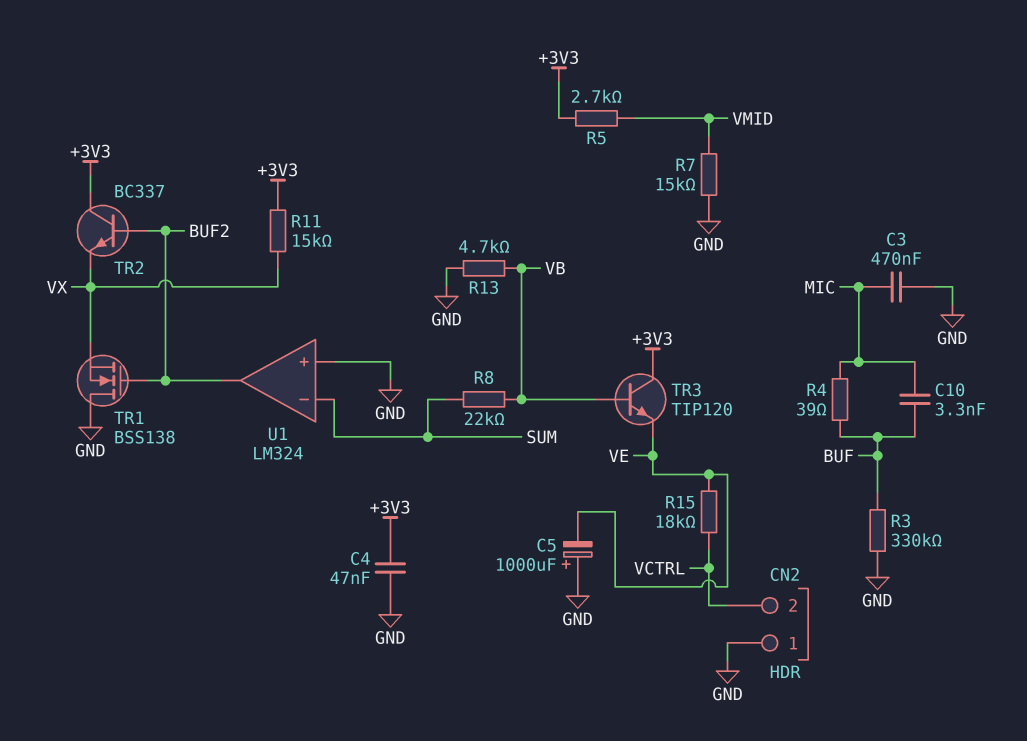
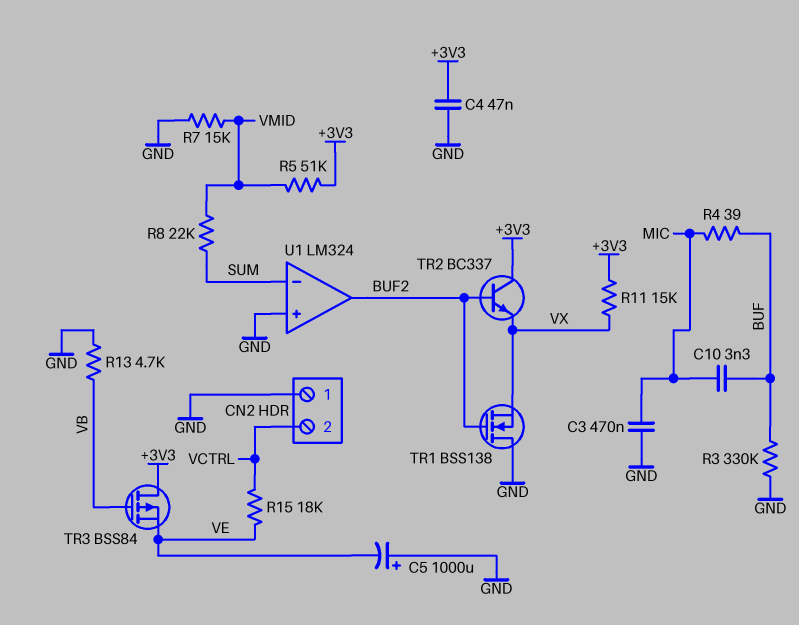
R5: 2.7k (+3V3, VMID) -> 51k (+3V3, VMID)
R8: 22k (SUM, VB) -> 22k (SUM, VMID)
TR3: NPN TIP120 (B VB, C +3V3, E VE) -> PMOS BSS84 (G VB, D +3V3, S VE)

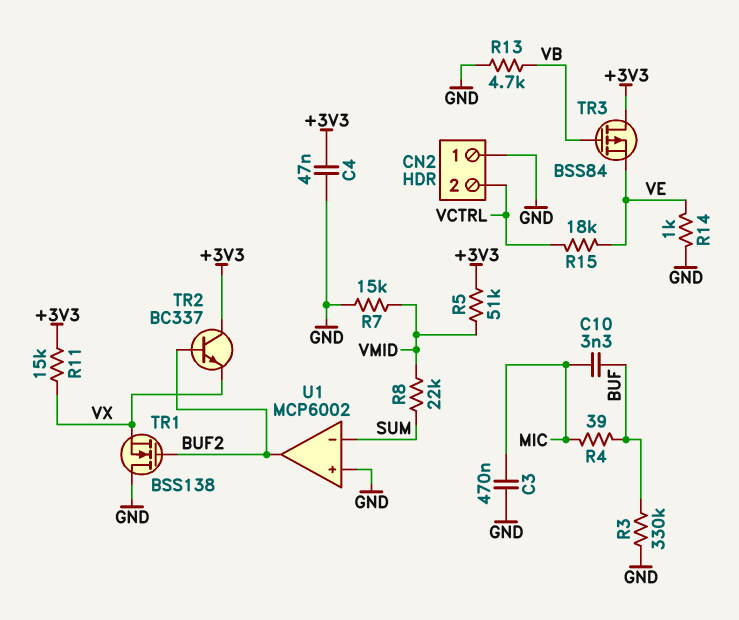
C5: 1000uF (plus GND, minus VE) -> none
R14: none -> 1k (GND, VE)
U1: LM324 -> MCP6002

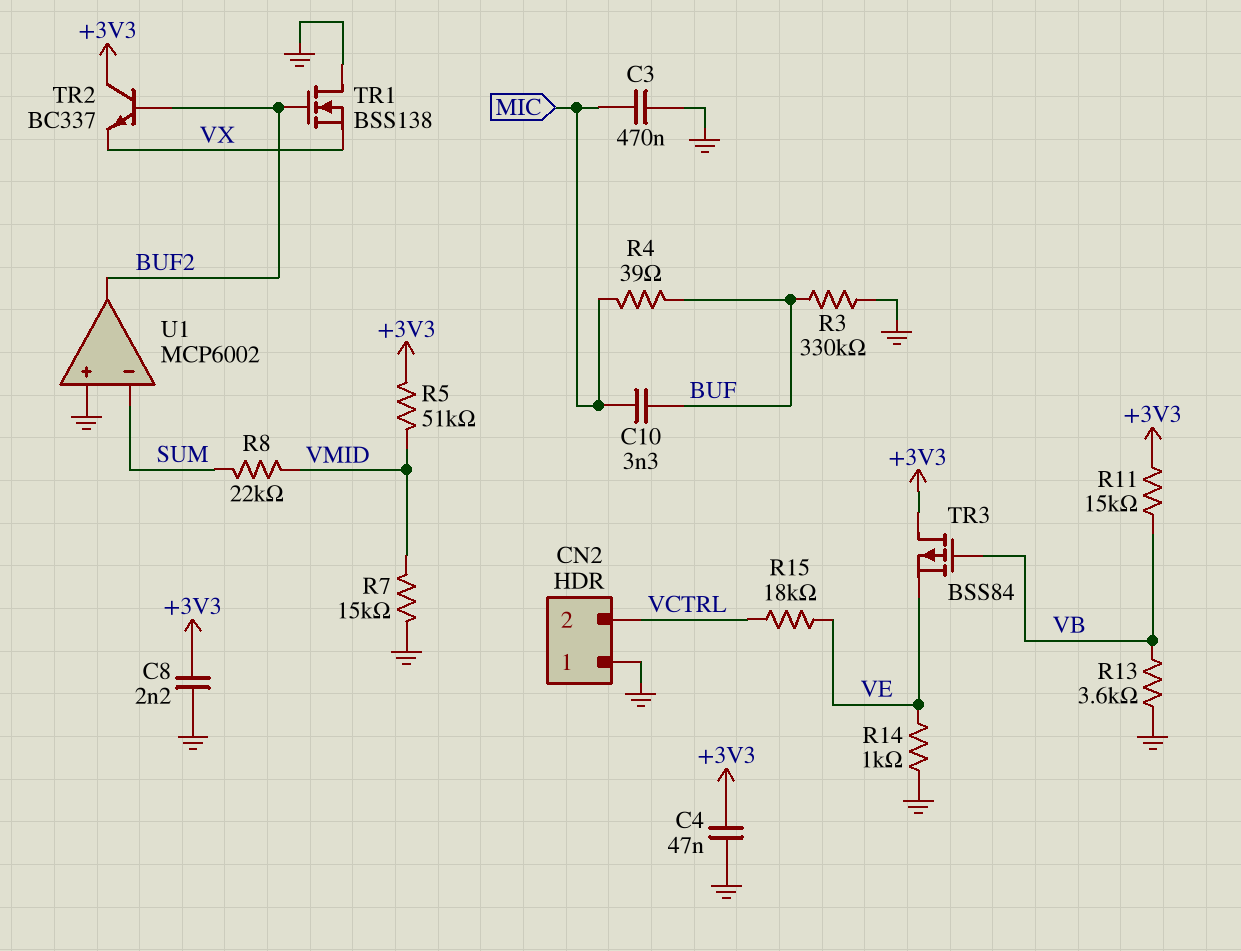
C8: none -> 2.2nF (+3V3, GND)
R11: 15k (+3V3, VX) -> 15k (+3V3, VB)
R13: 4.7k (GND, VB) -> 3.6k (GND, VB)

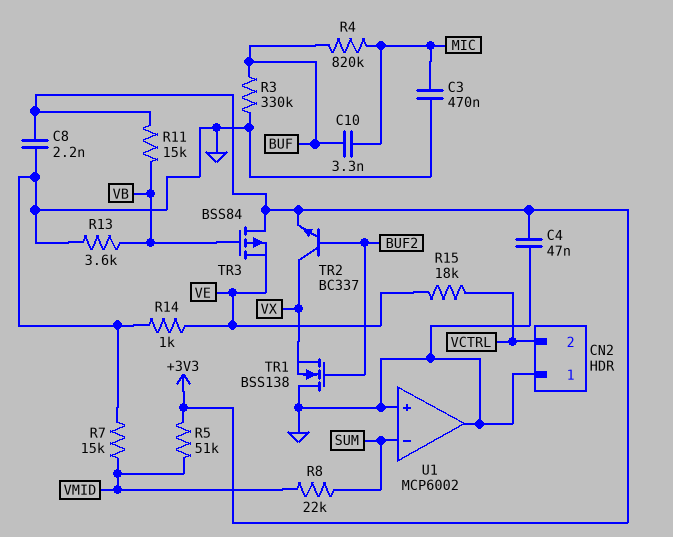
R4: 39 (BUF, MIC) -> 820k (BUF, MIC)
TR2: NPN BC337 (B BUF2, C +3V3, E VX) -> NPN BC337 (B BUF2, C VX, E +3V3)
U1 pin out: BUF2 -> GND

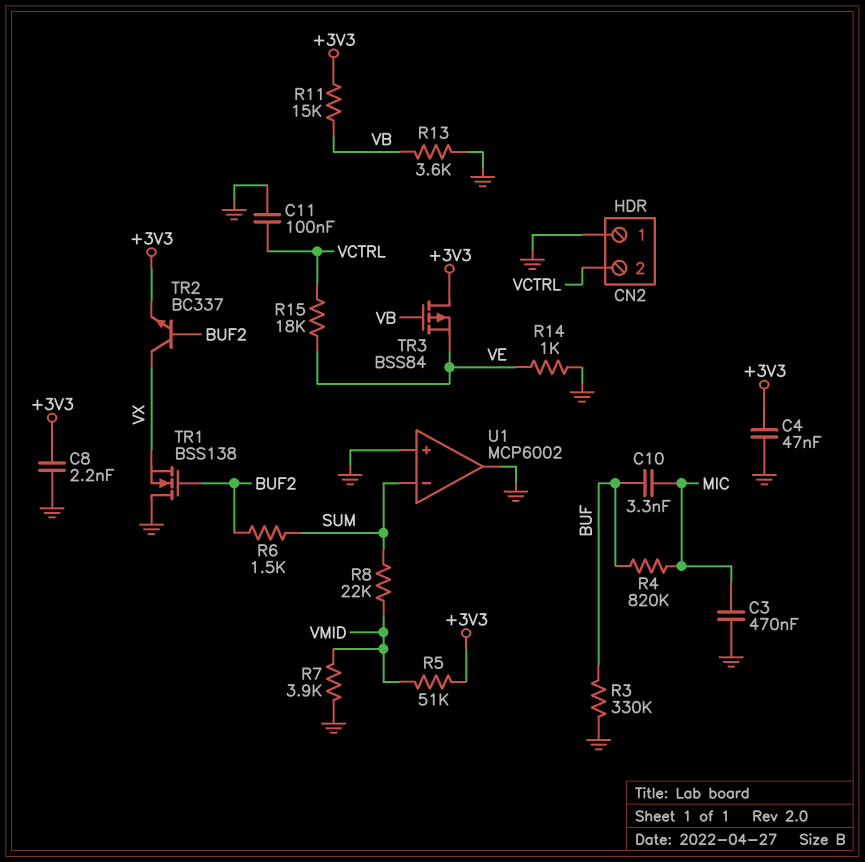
C11: none -> 100nF (GND, VCTRL)
R6: none -> 1.5k (BUF2, SUM)
R7: 15k (GND, VMID) -> 3.9k (GND, VMID)

